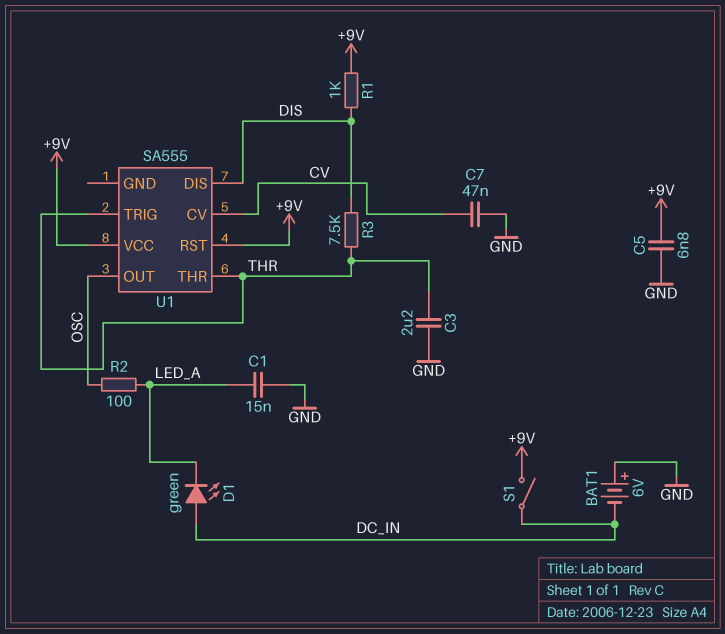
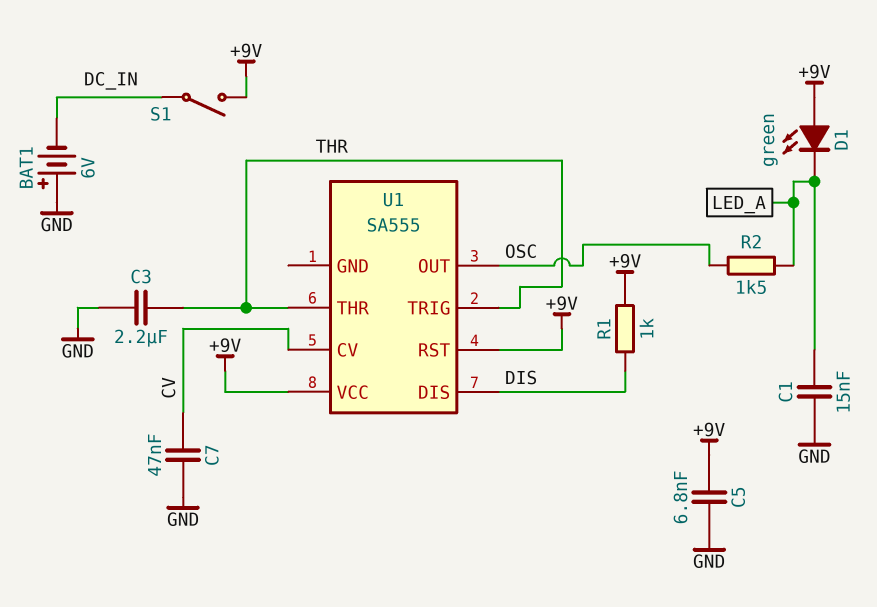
D1: LED green (A DC_IN, K LED_A) -> LED green (A +9V, K LED_A)
R2: 100 (LED_A, OSC) -> 1.5k (LED_A, OSC)
R3: 7.5k (DIS, THR) -> none

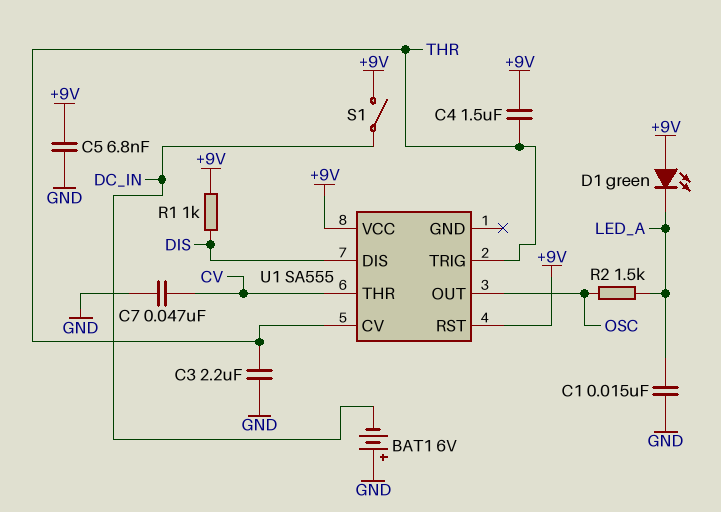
C4: none -> 1.5uF (+9V, THR)
U1 pin CV: CV -> THR
U1 pin THR: THR -> CV

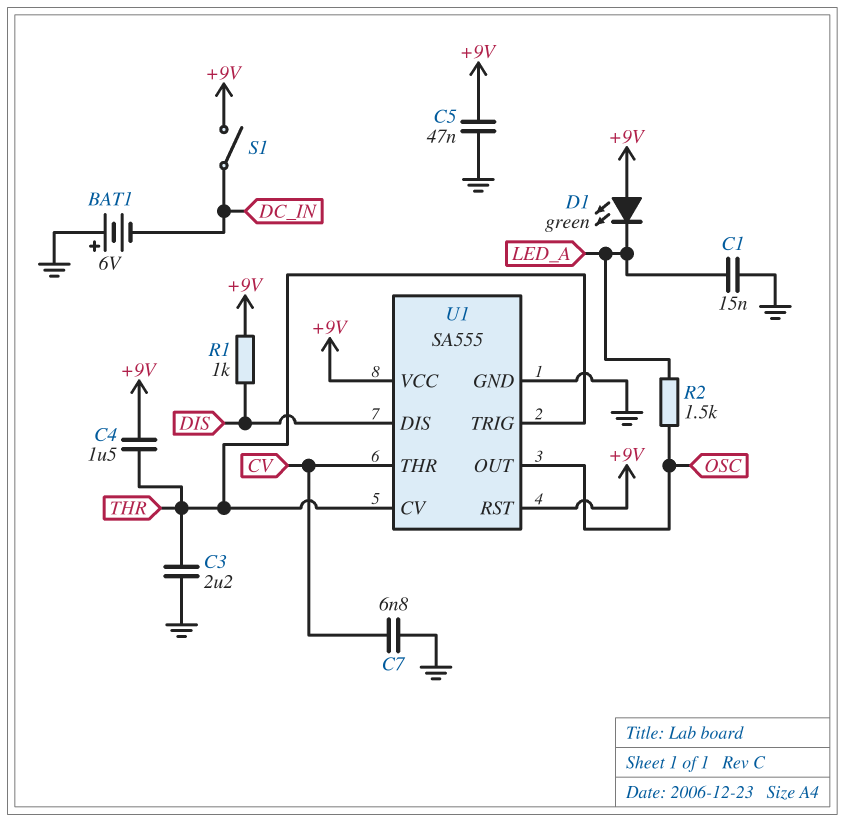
C5: 6.8nF (+9V, GND) -> 47nF (+9V, GND)
C7: 47nF (CV, GND) -> 6.8nF (CV, GND)
U1 pin GND: none -> GND

